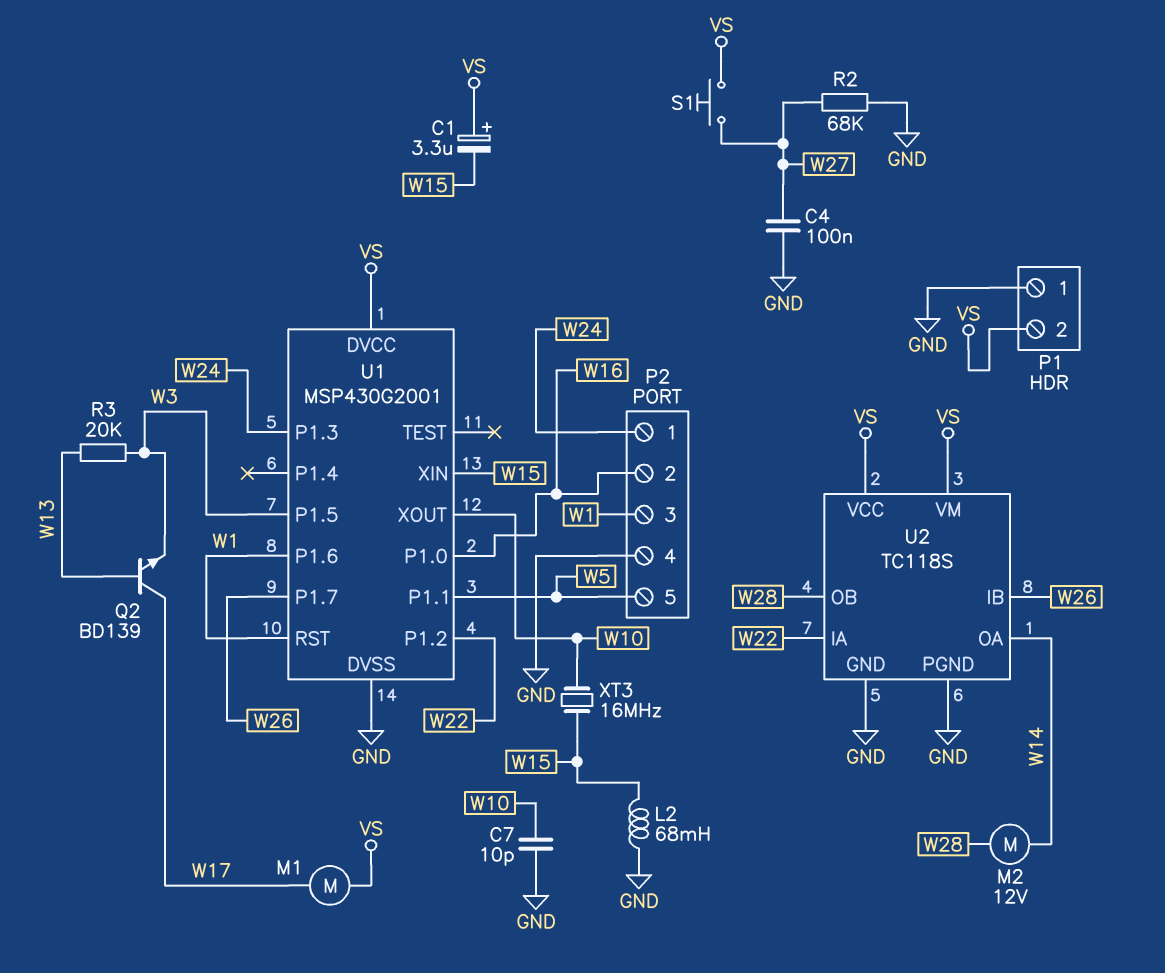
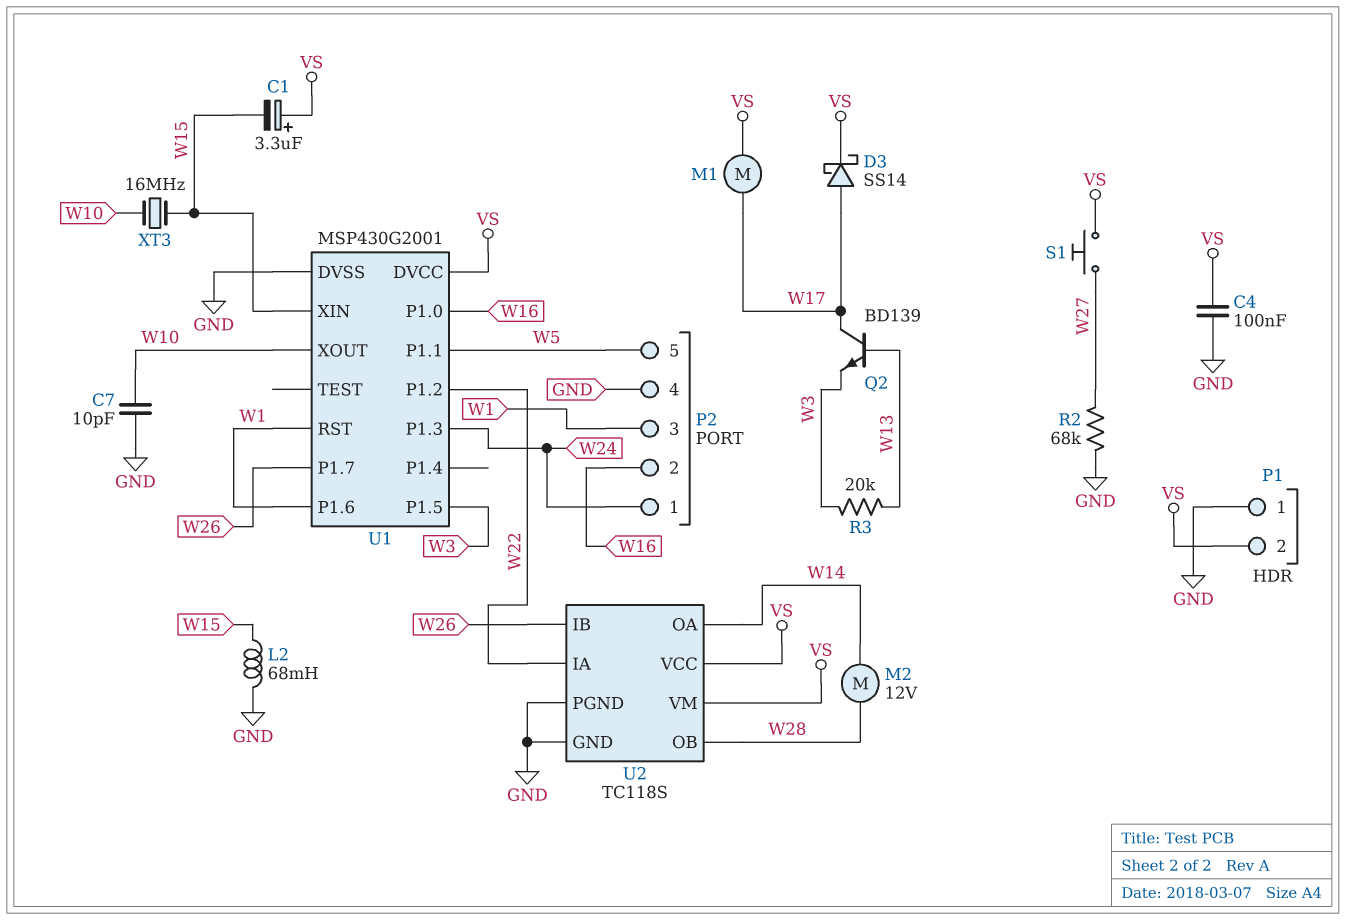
C4: 100nF (GND, W27) -> 100nF (GND, VS)
D3: none -> schottky SS14 (A W17, K VS)

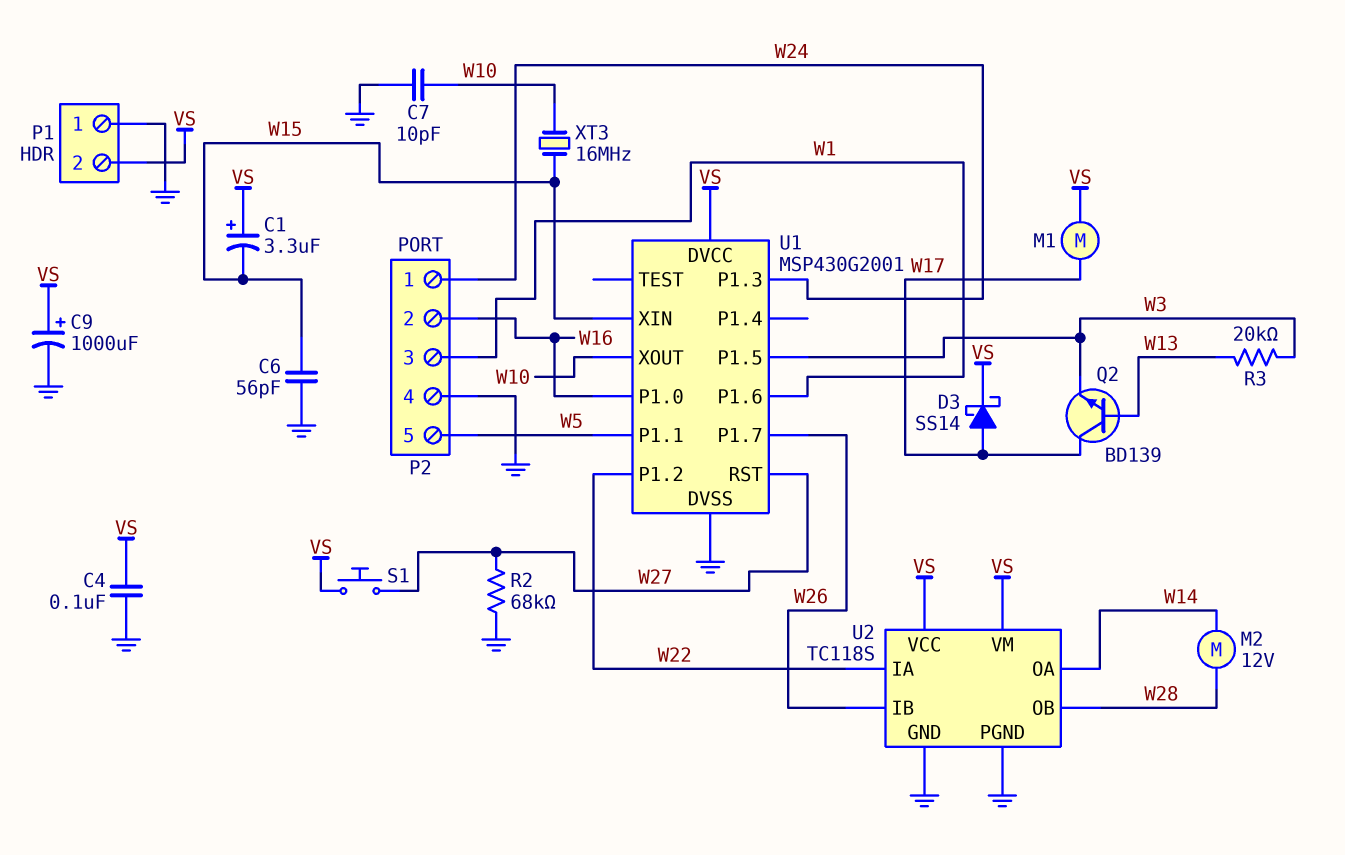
C6: none -> 56pF (GND, W15)
C9: none -> 1000uF (plus VS, minus GND)
L2: 68mH (GND, W15) -> none
U1 pin RST: W1 -> W27

